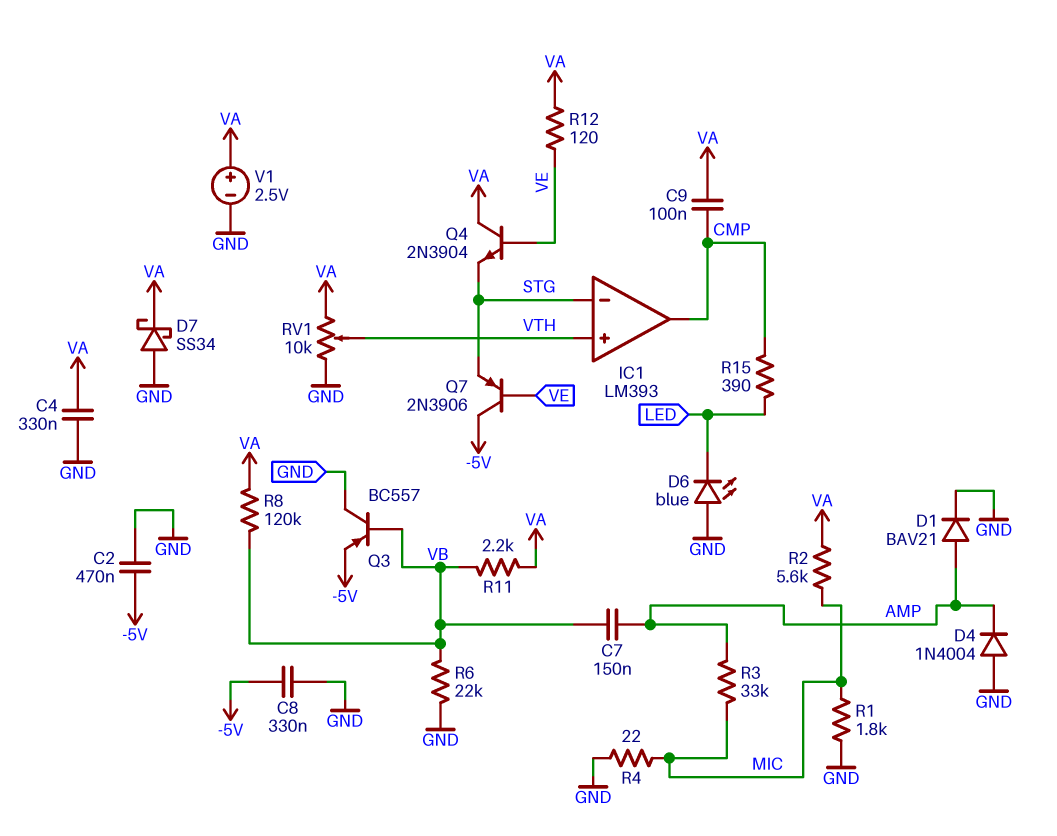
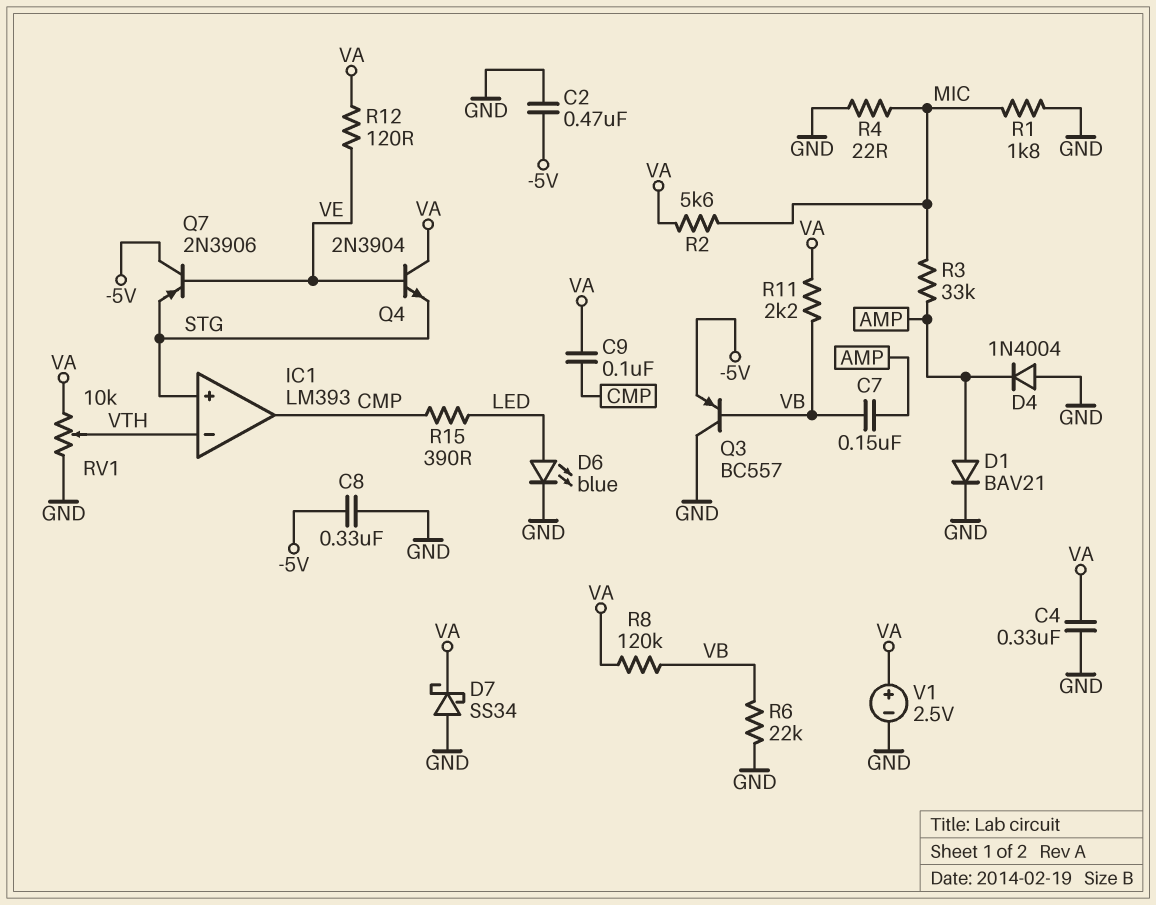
D6: LED blue (A GND, K LED) -> LED blue (A LED, K GND)
IC1 pin in+: VTH -> STG
IC1 pin in-: STG -> VTH

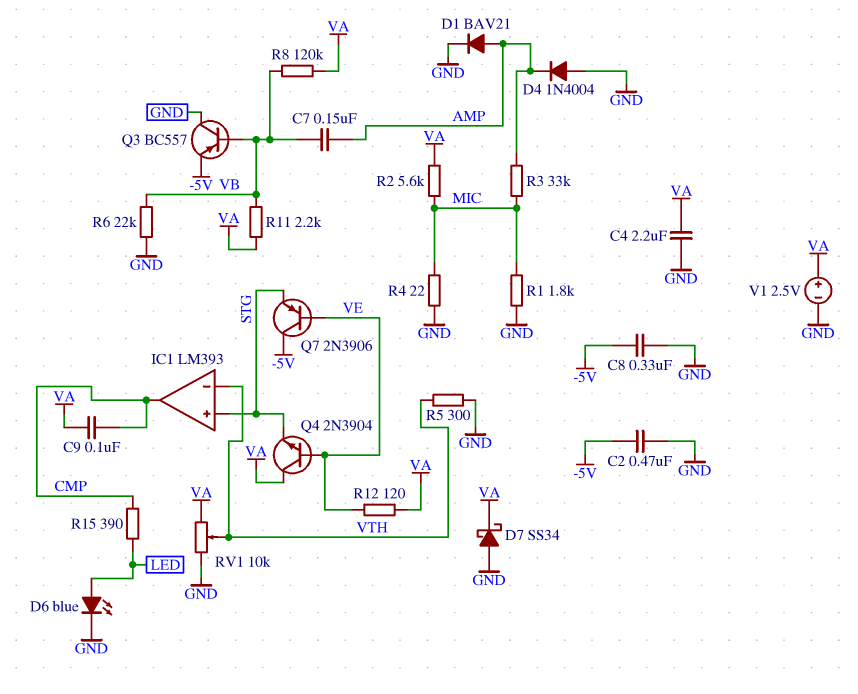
C4: 330nF (GND, VA) -> 2.2uF (GND, VA)
R5: none -> 300 (GND, VTH)

